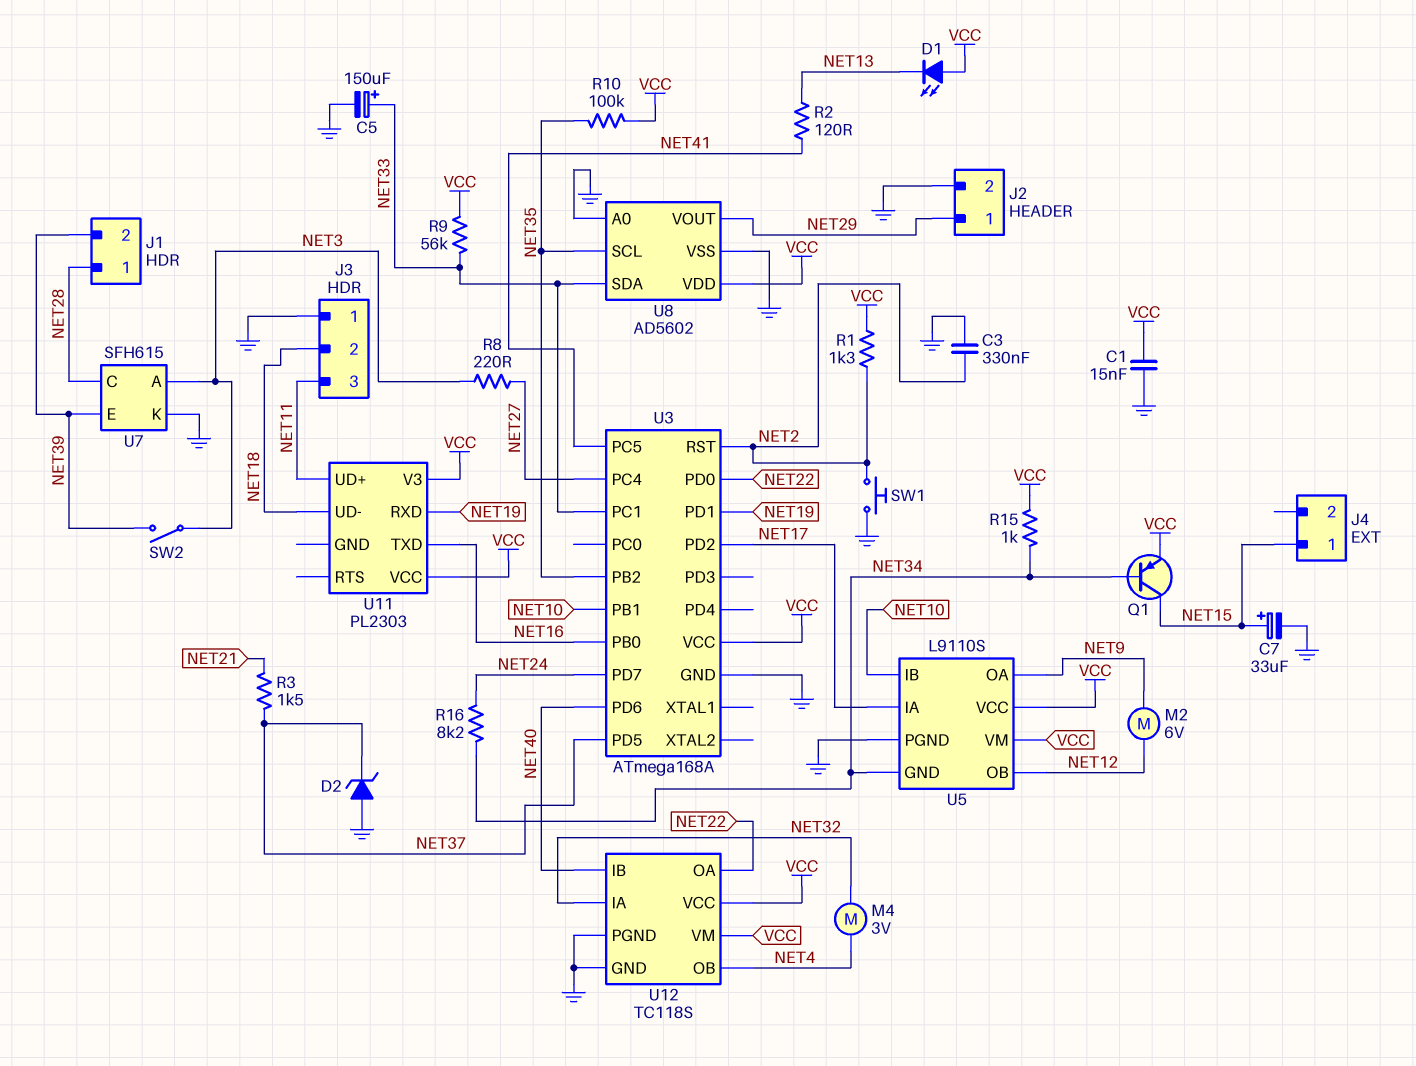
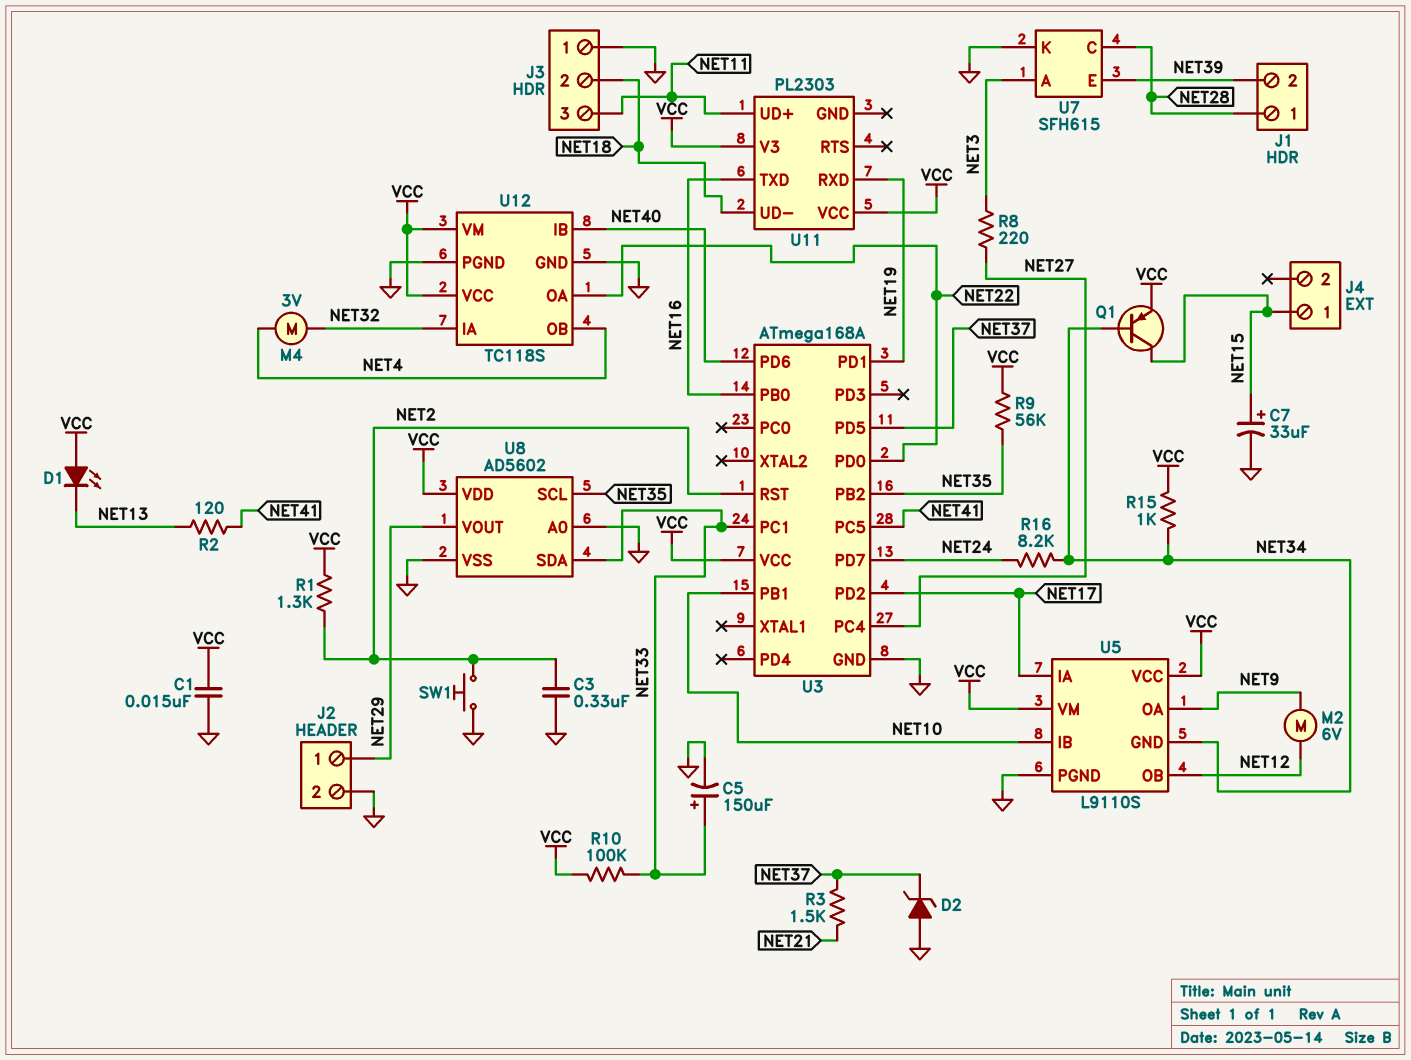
R9: 56k (NET33, VCC) -> 56k (NET35, VCC)
R10: 100k (NET35, VCC) -> 100k (NET33, VCC)
SW2: switch (NET3, NET39) -> none

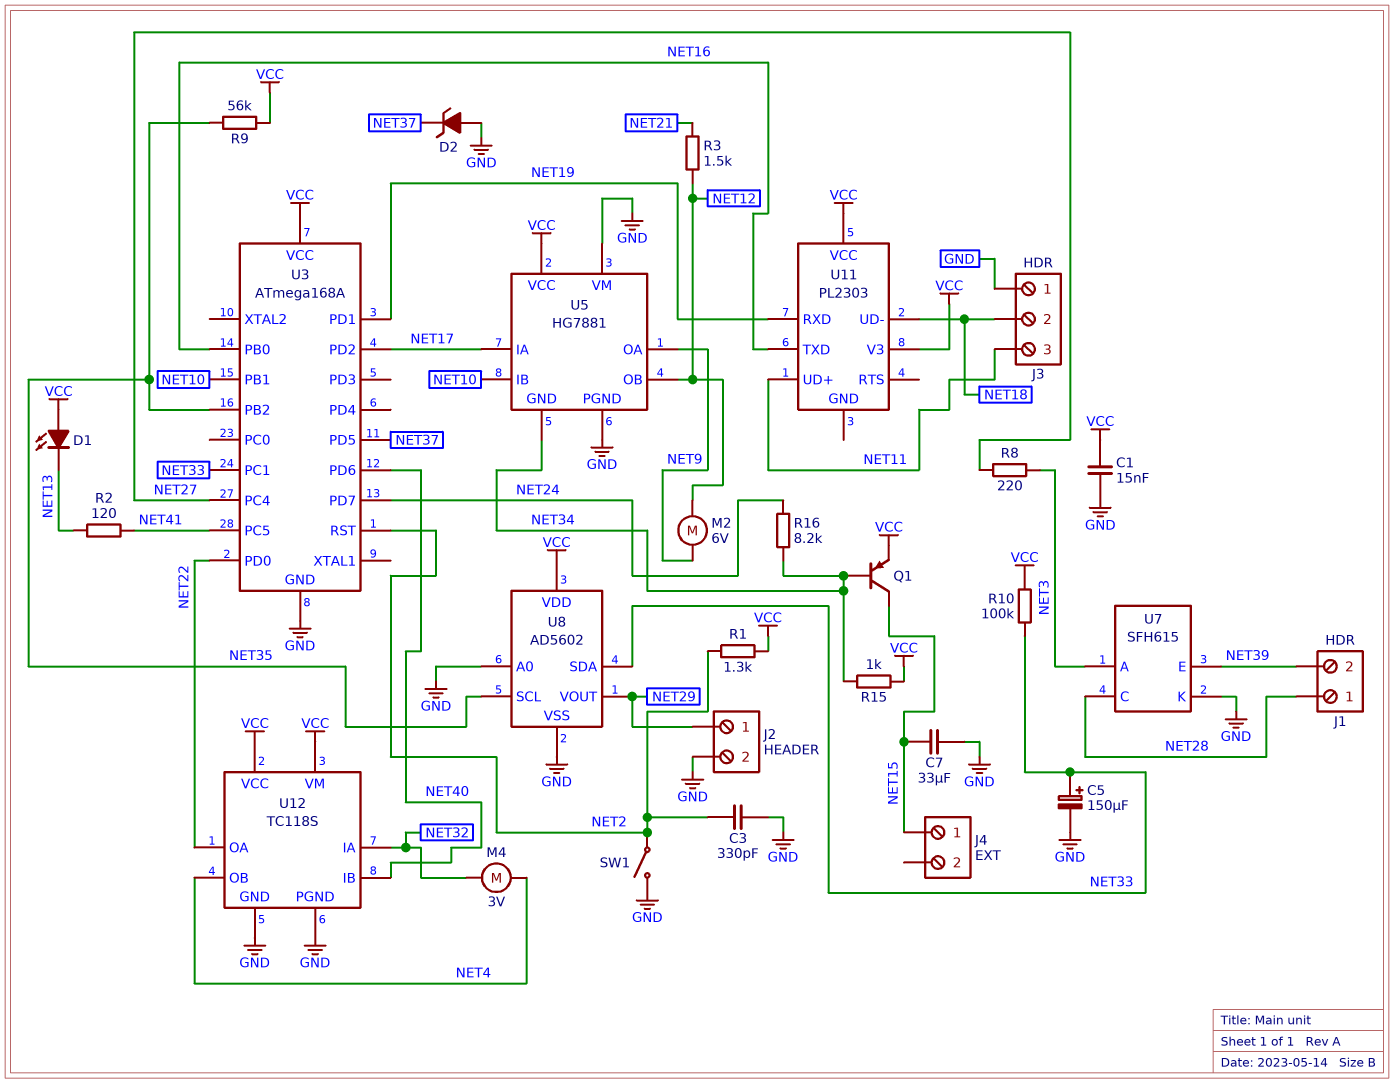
C3: 330nF (GND, NET2) -> 330pF (GND, NET2)
C7: 33uF (plus NET15, minus GND) -> 33uF (GND, NET15)
R3: 1.5k (NET21, NET37) -> 1.5k (NET12, NET21)
SW1: button (GND, NET2) -> switch (GND, NET2)
U5: L9110S -> HG7881
U5 pin VM: VCC -> GND

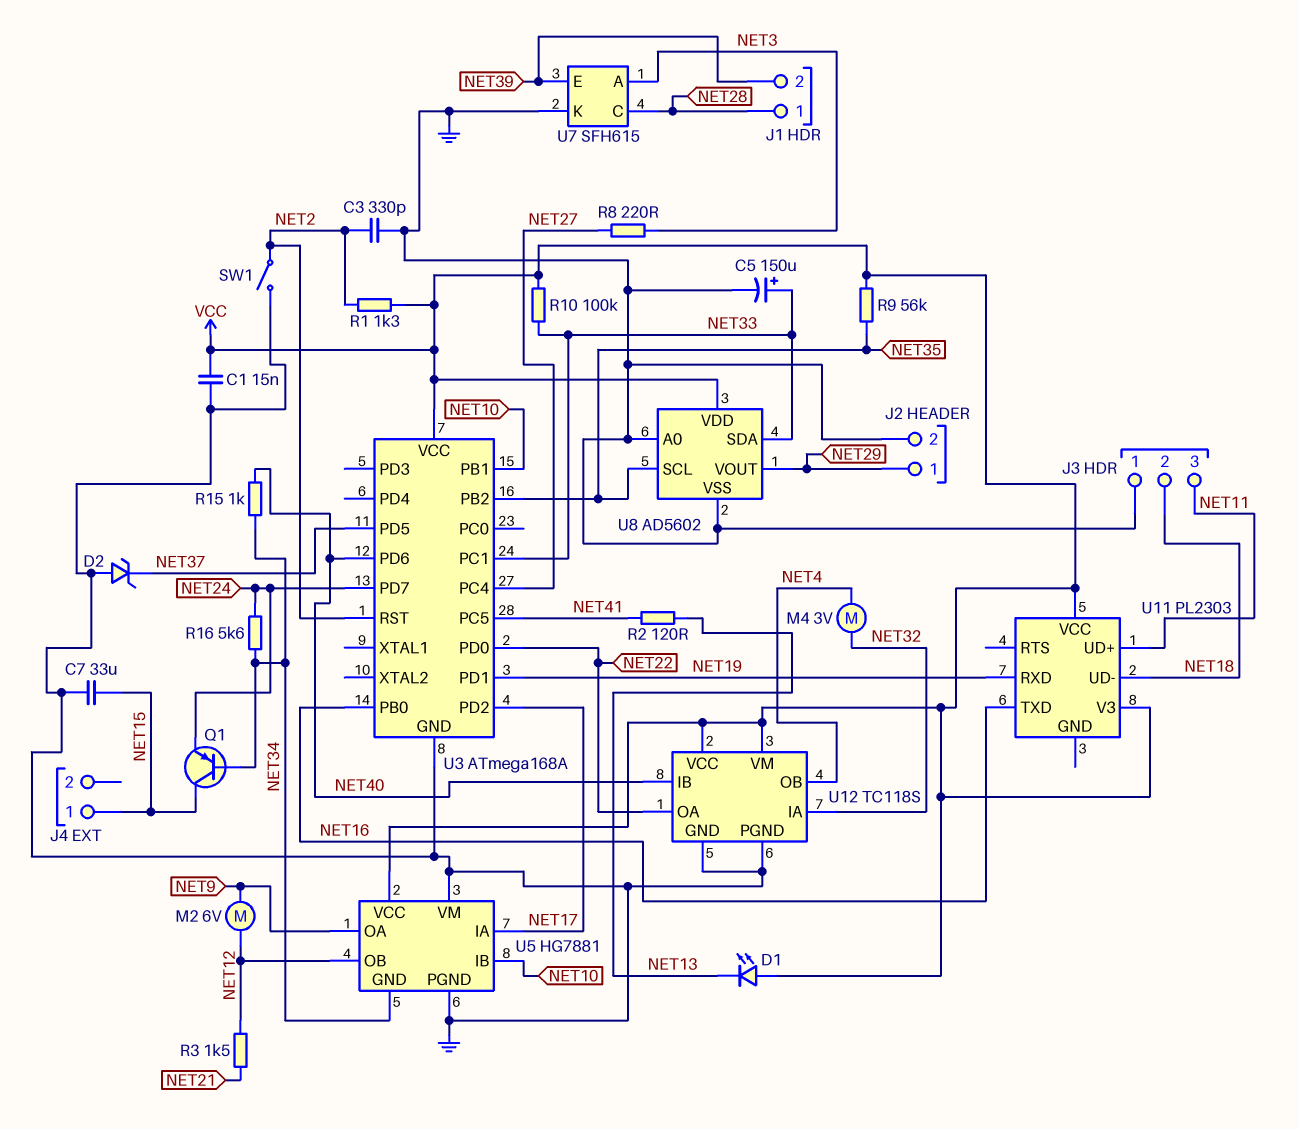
Q1: PNP (B NET34, C NET15, E VCC) -> PNP (B NET34, C NET15, E NET24)
R15: 1k (NET34, VCC) -> 1k (NET34, NET40)
R16: 8.2k (NET24, NET34) -> 5.6k (NET24, NET34)

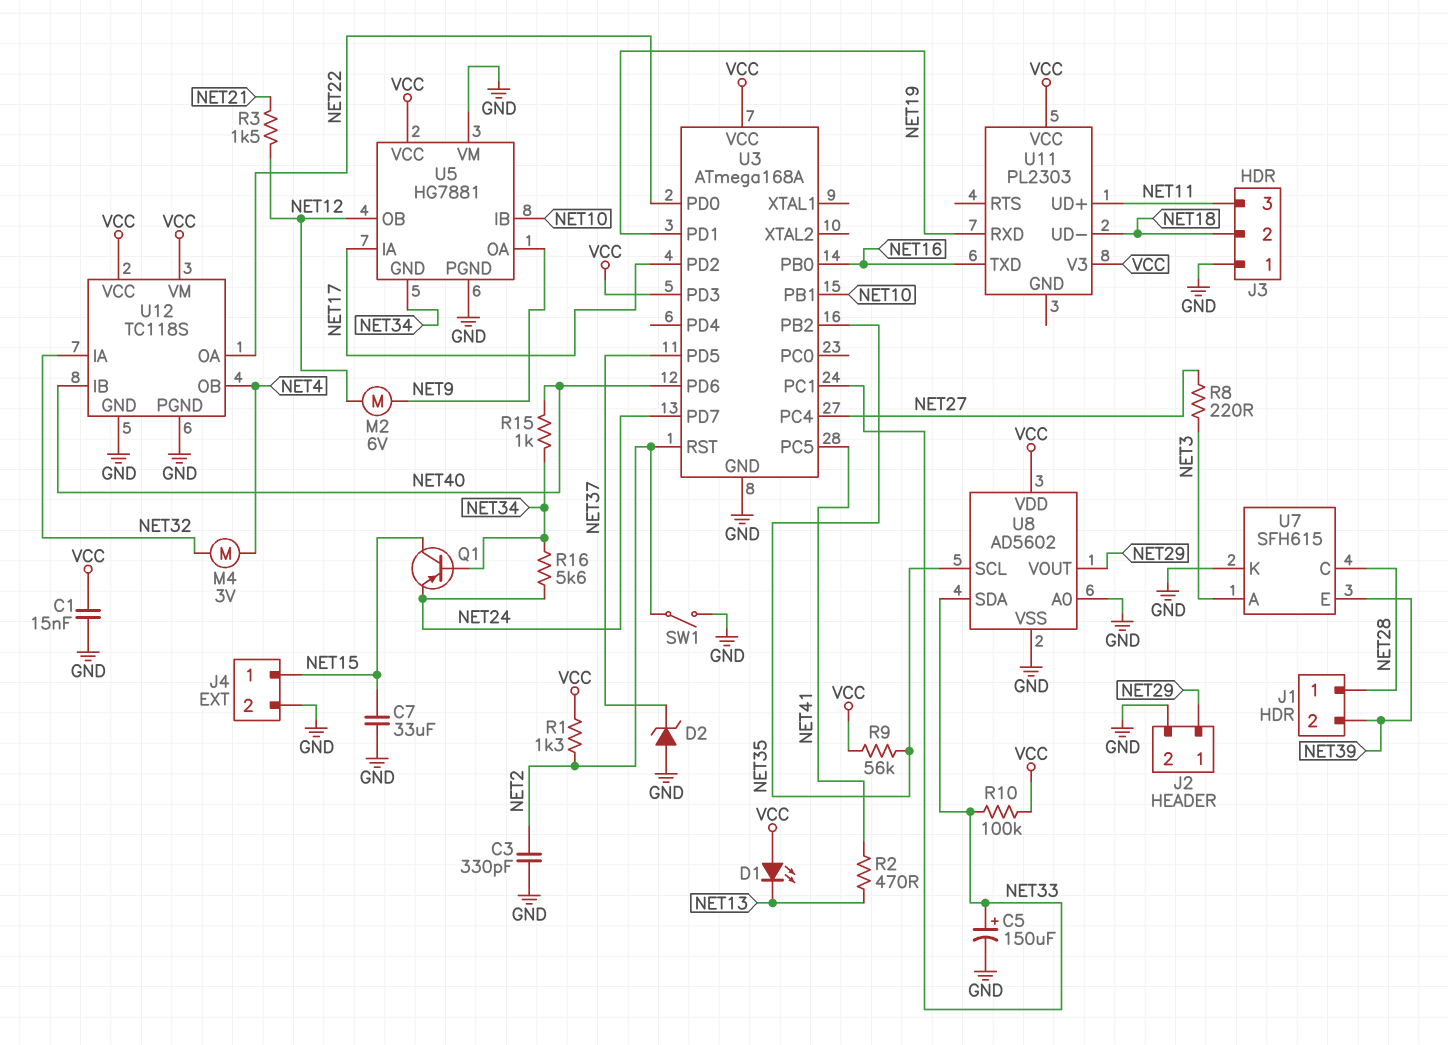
J4 pin 2: none -> GND
R2: 120 (NET13, NET41) -> 470 (NET13, NET41)
U3 pin PD3: none -> VCC

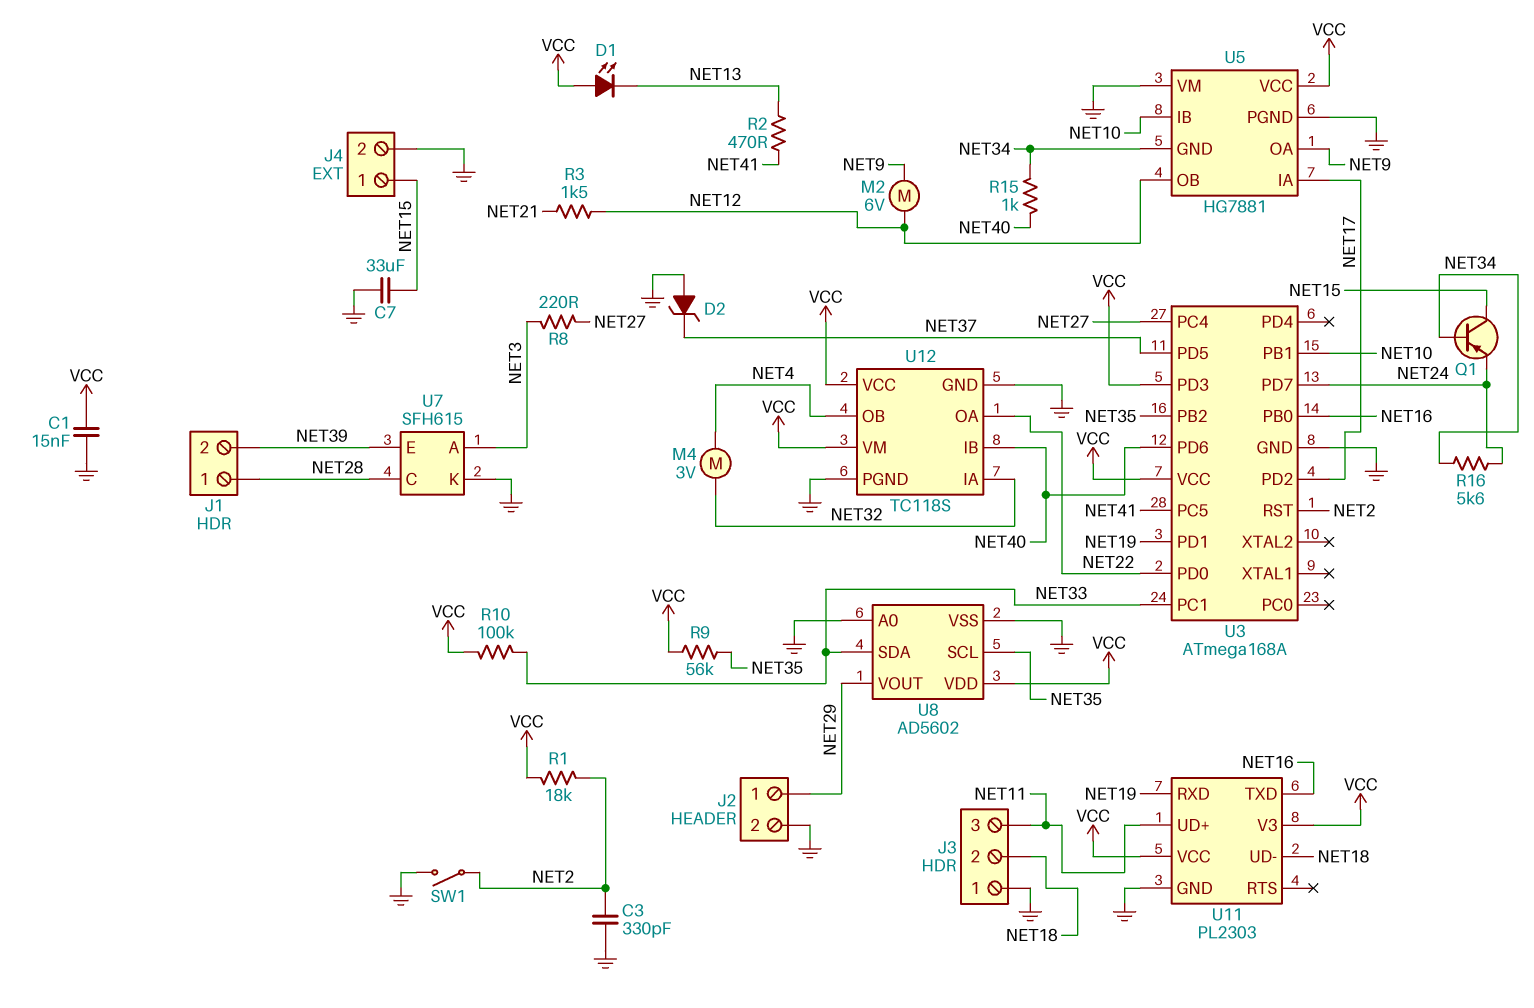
C5: 150uF (plus NET33, minus GND) -> none
R1: 1.3k (NET2, VCC) -> 18k (NET2, VCC)
U11 pin GND: none -> GND

